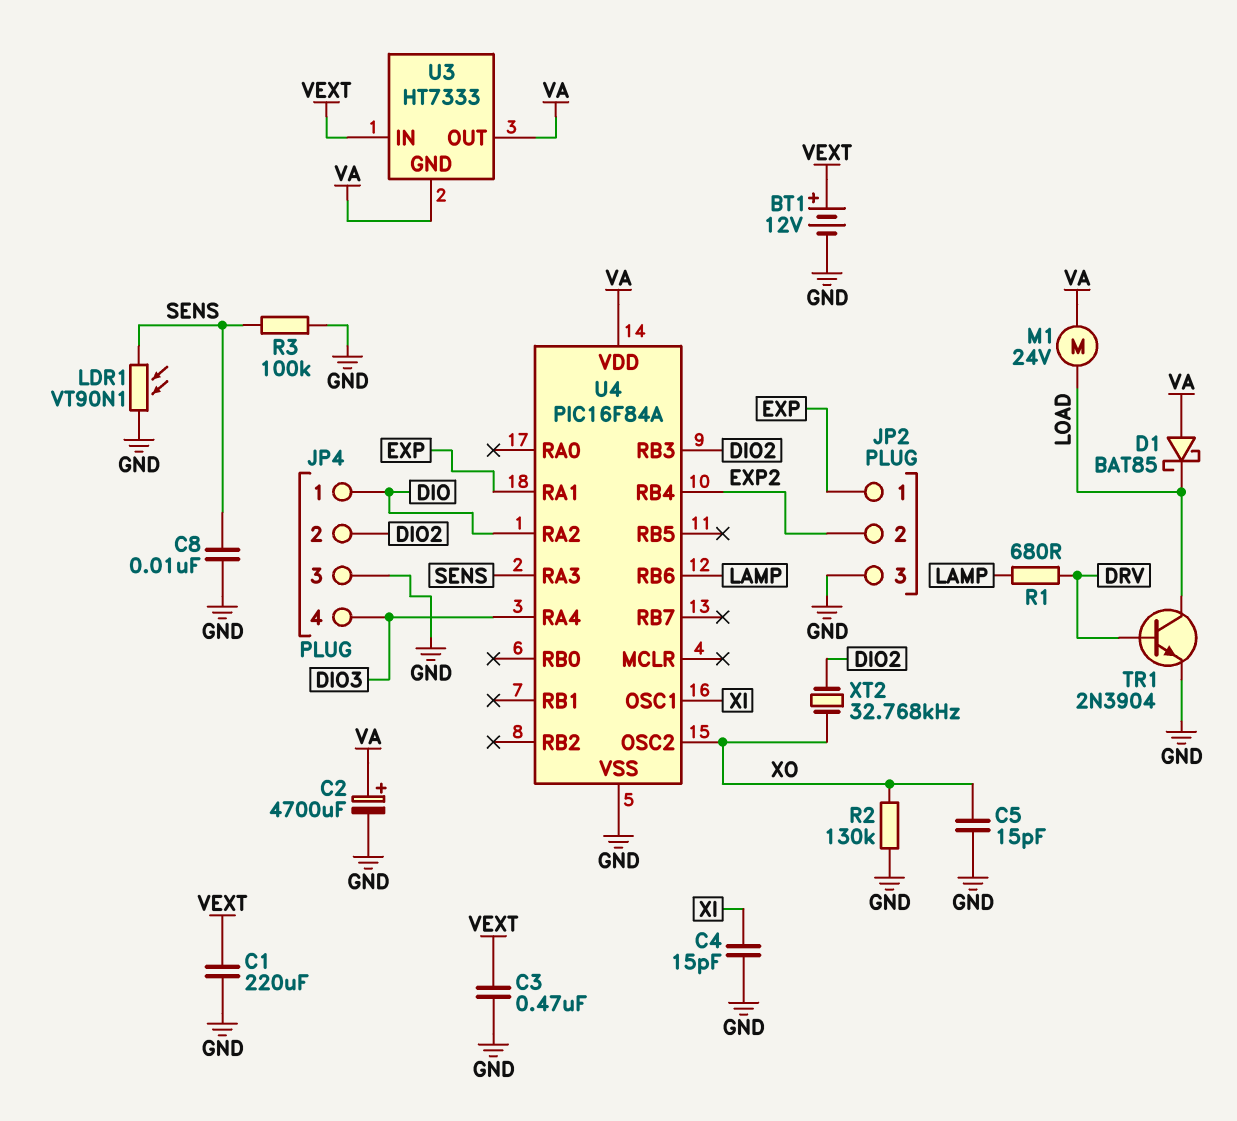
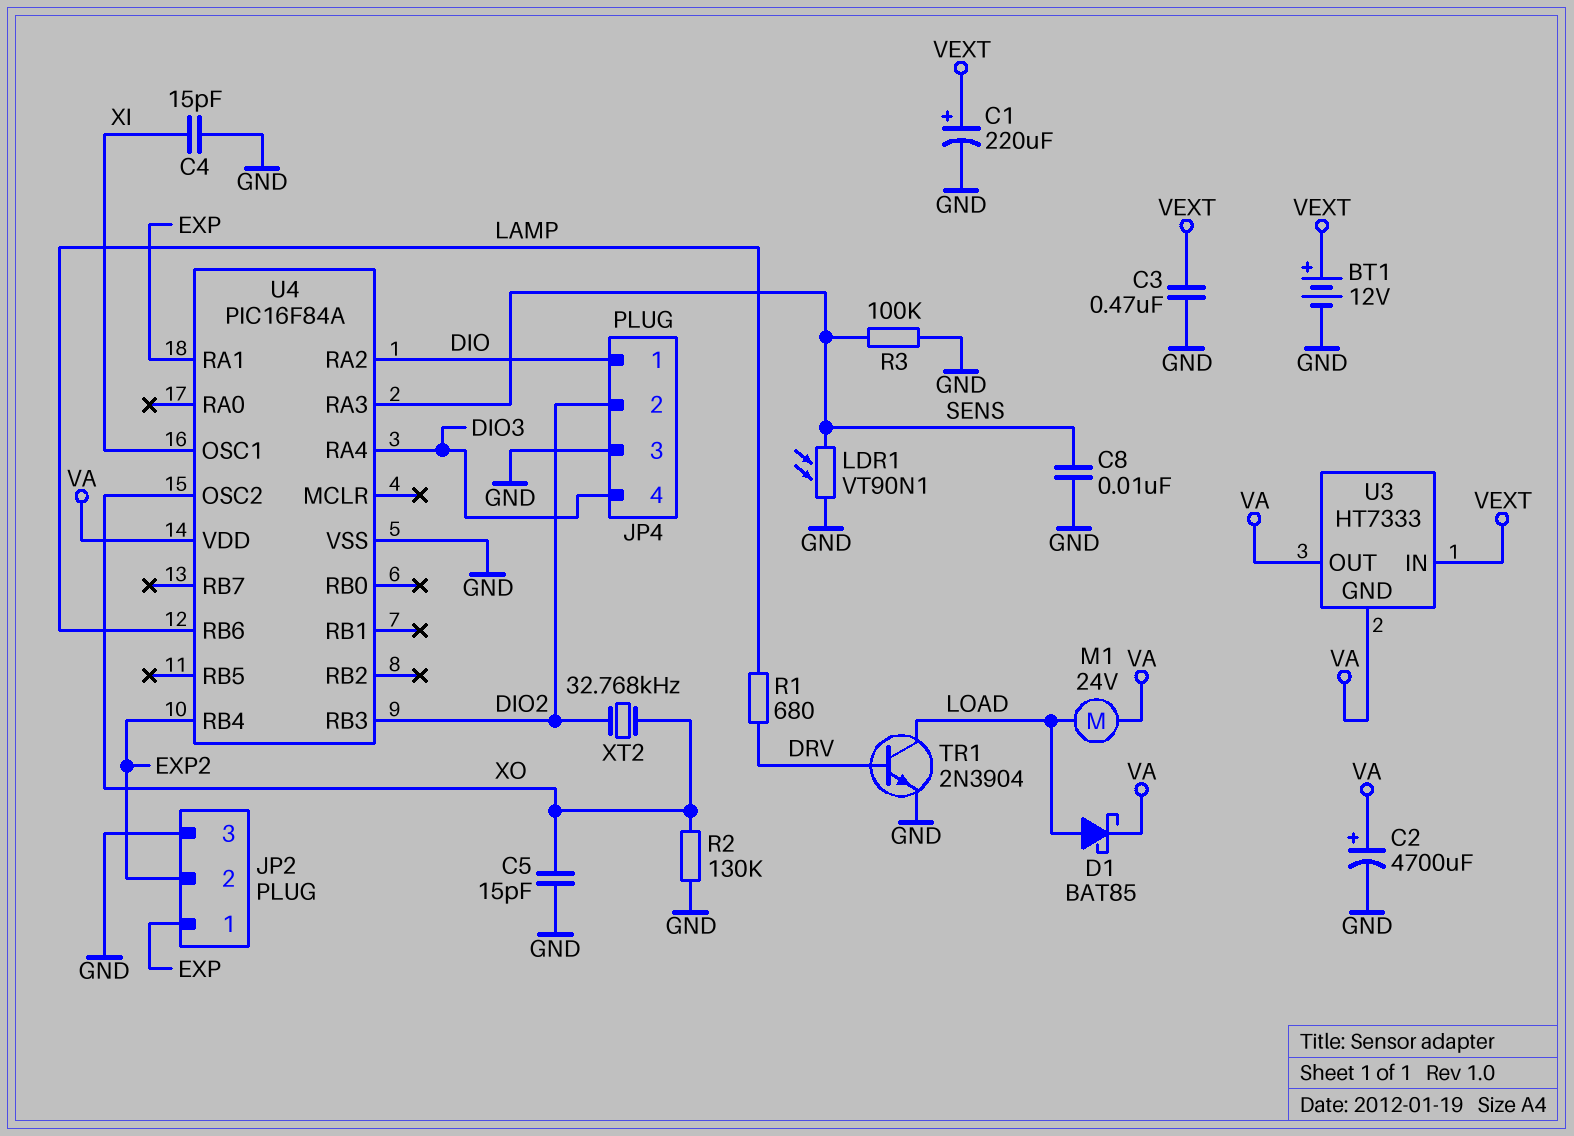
C1: 220uF (GND, VEXT) -> 220uF (plus VEXT, minus GND)
D1: schottky BAT85 (A VA, K LOAD) -> schottky BAT85 (A LOAD, K VA)

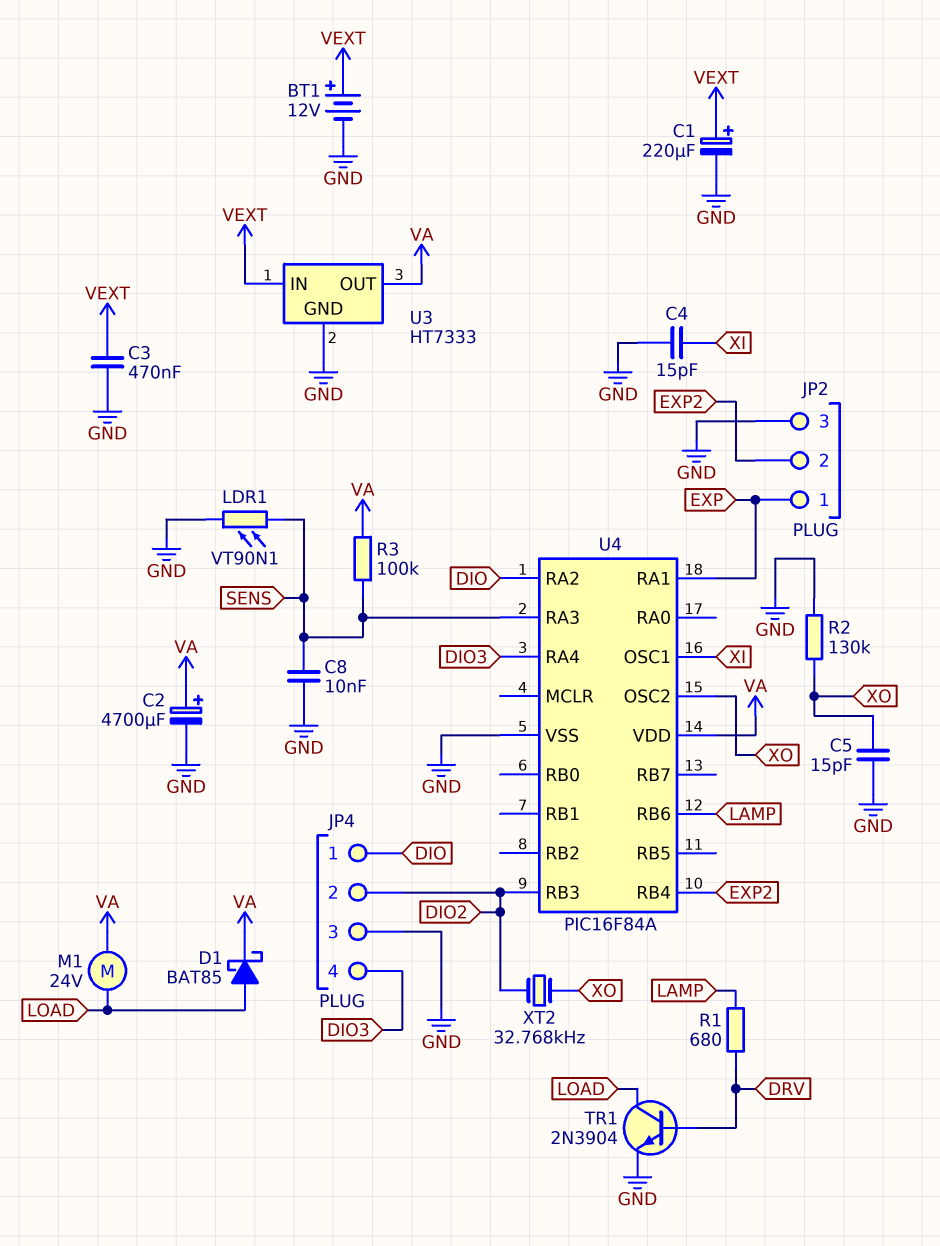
R3: 100k (GND, SENS) -> 100k (SENS, VA)
U3 pin GND: VA -> GND

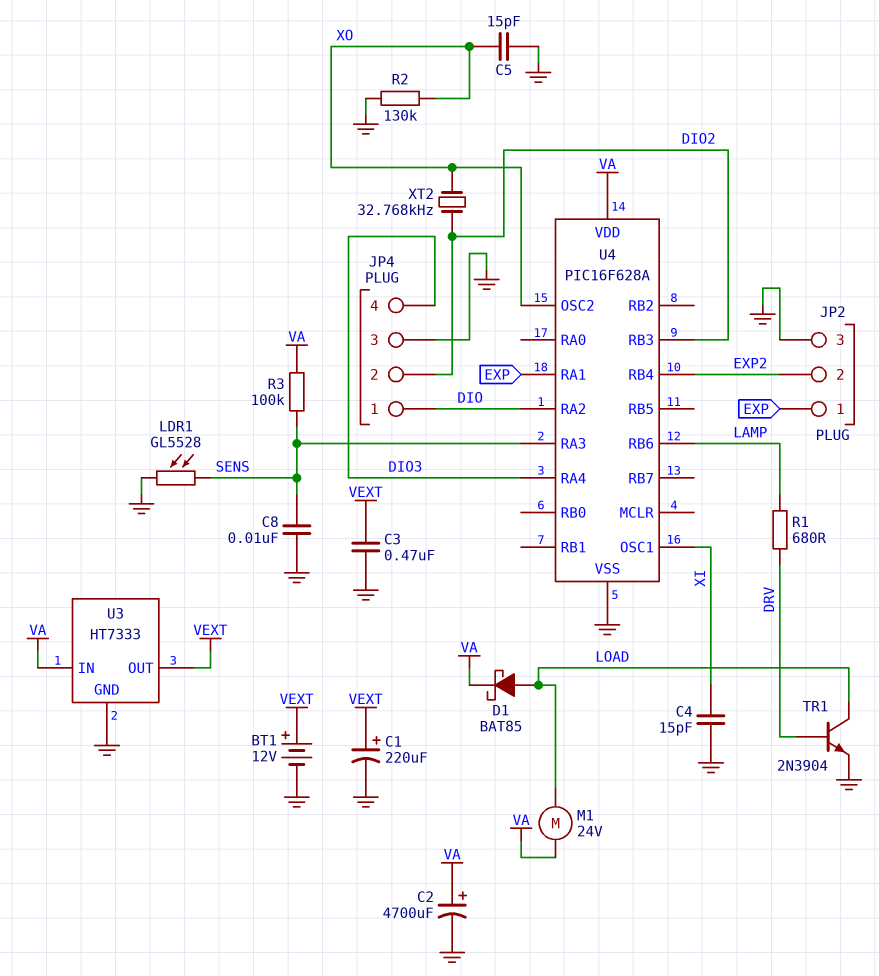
LDR1: VT90N1 (GND, SENS) -> GL5528 (GND, SENS)
U3 pin IN: VEXT -> VA
U3 pin OUT: VA -> VEXT
U4: PIC16F84A -> PIC16F628A

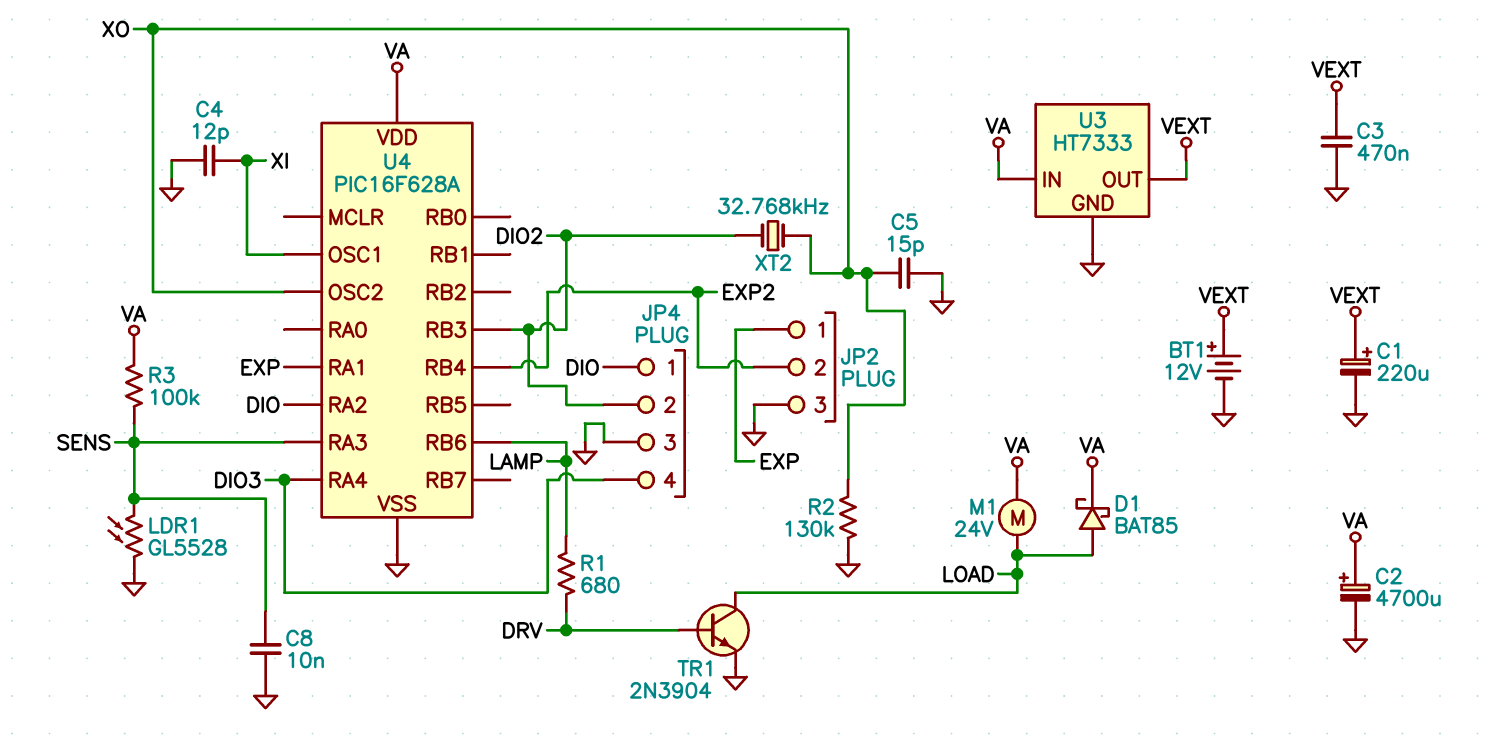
C4: 15pF (GND, XI) -> 12pF (GND, XI)

